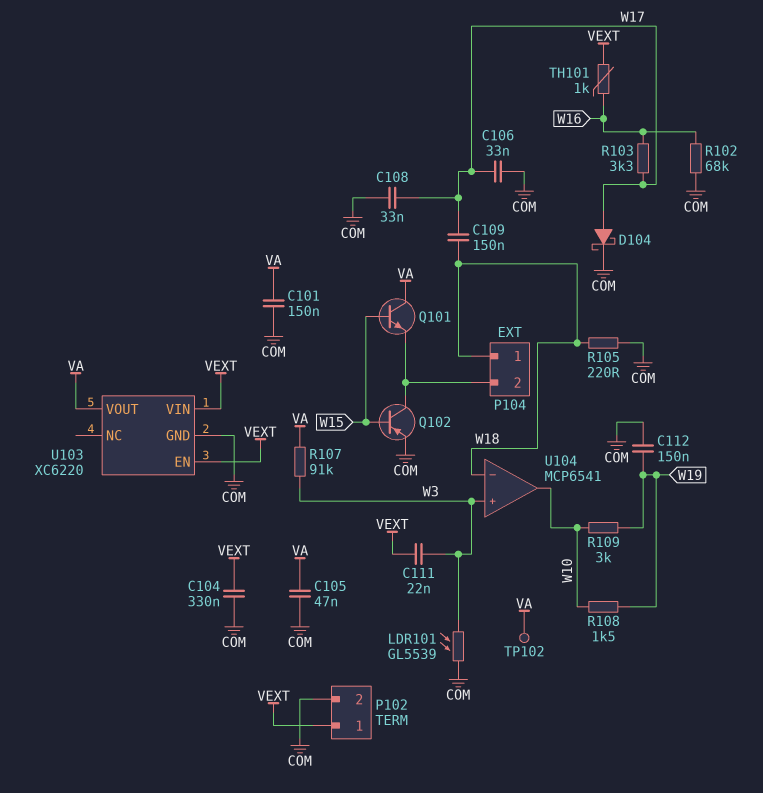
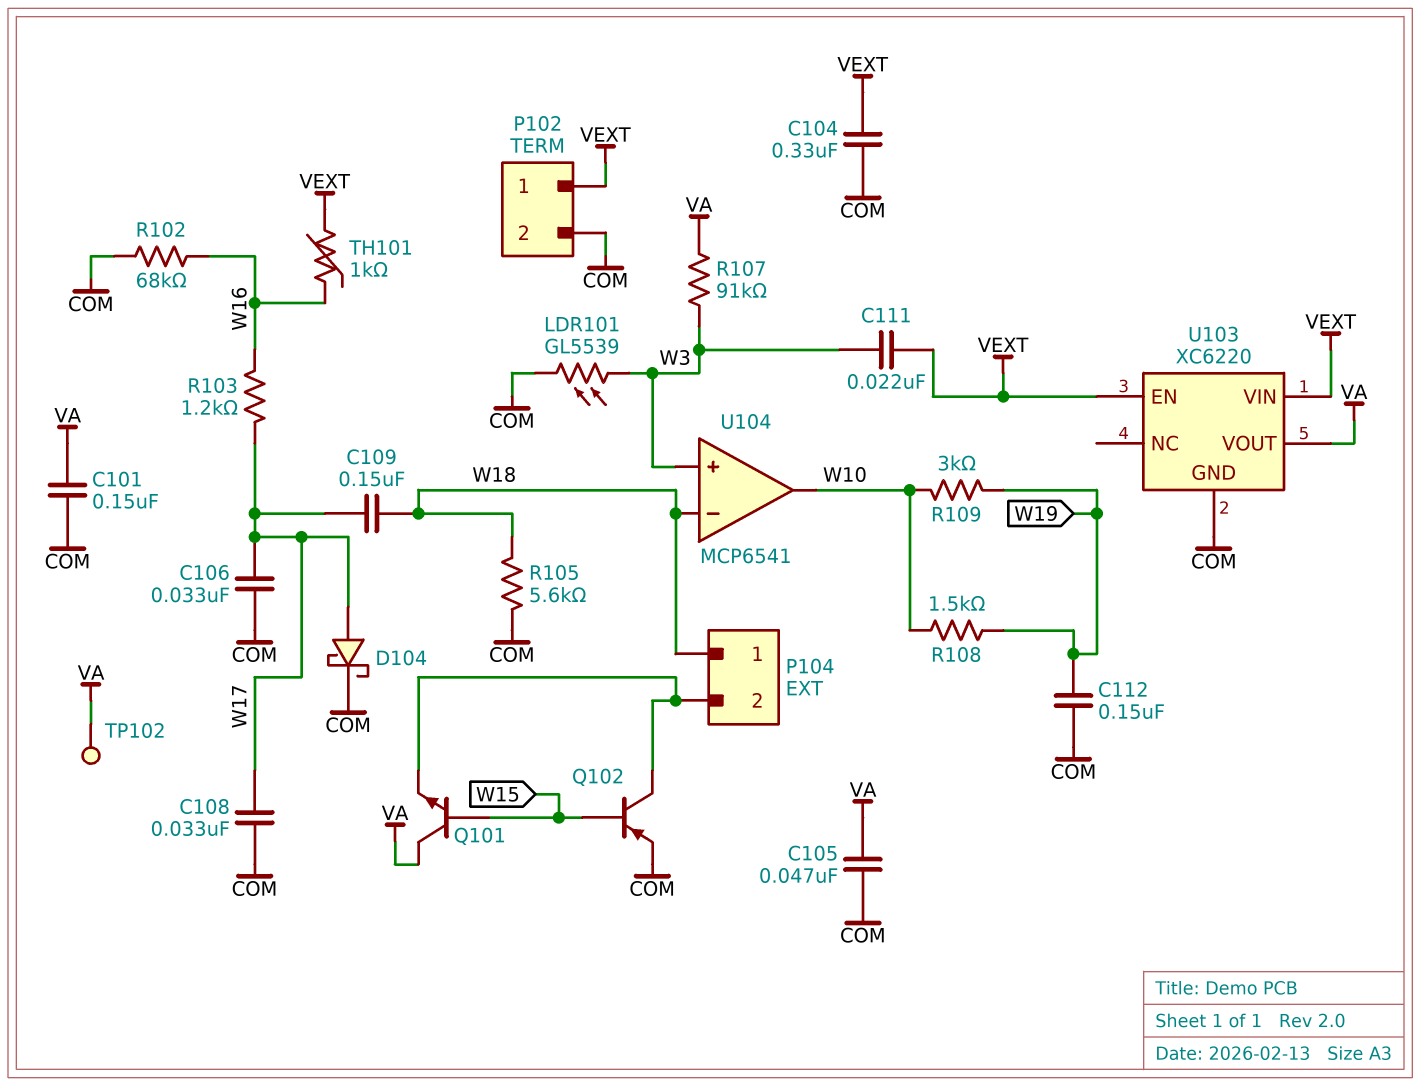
R103: 3.3k (W16, W17) -> 1.2k (W16, W17)
R105: 220 (COM, W18) -> 5.6k (COM, W18)

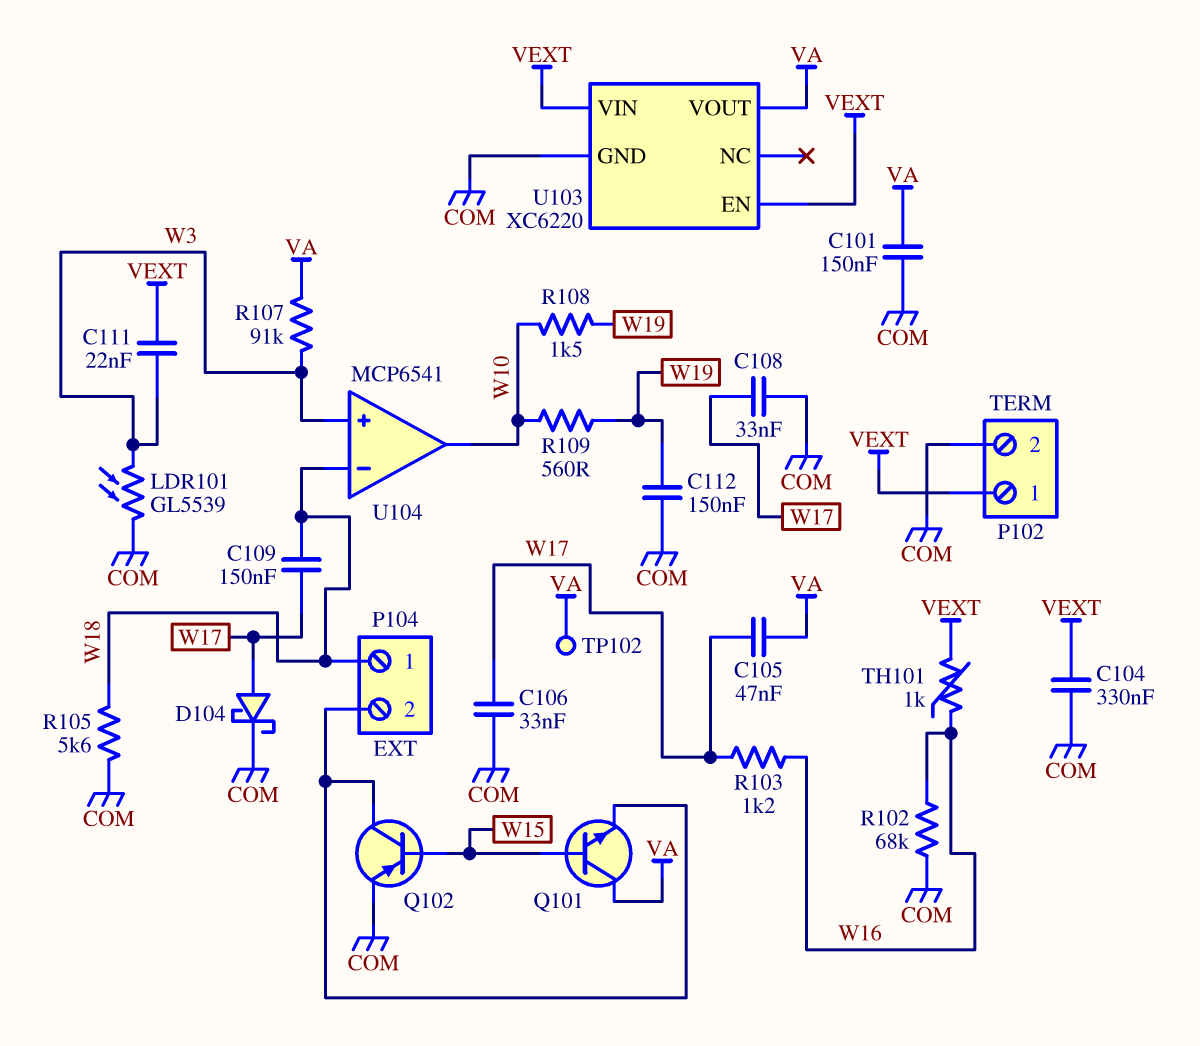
C105: 47nF (COM, VA) -> 47nF (VA, W17)
R109: 3k (W10, W19) -> 560 (W10, W19)

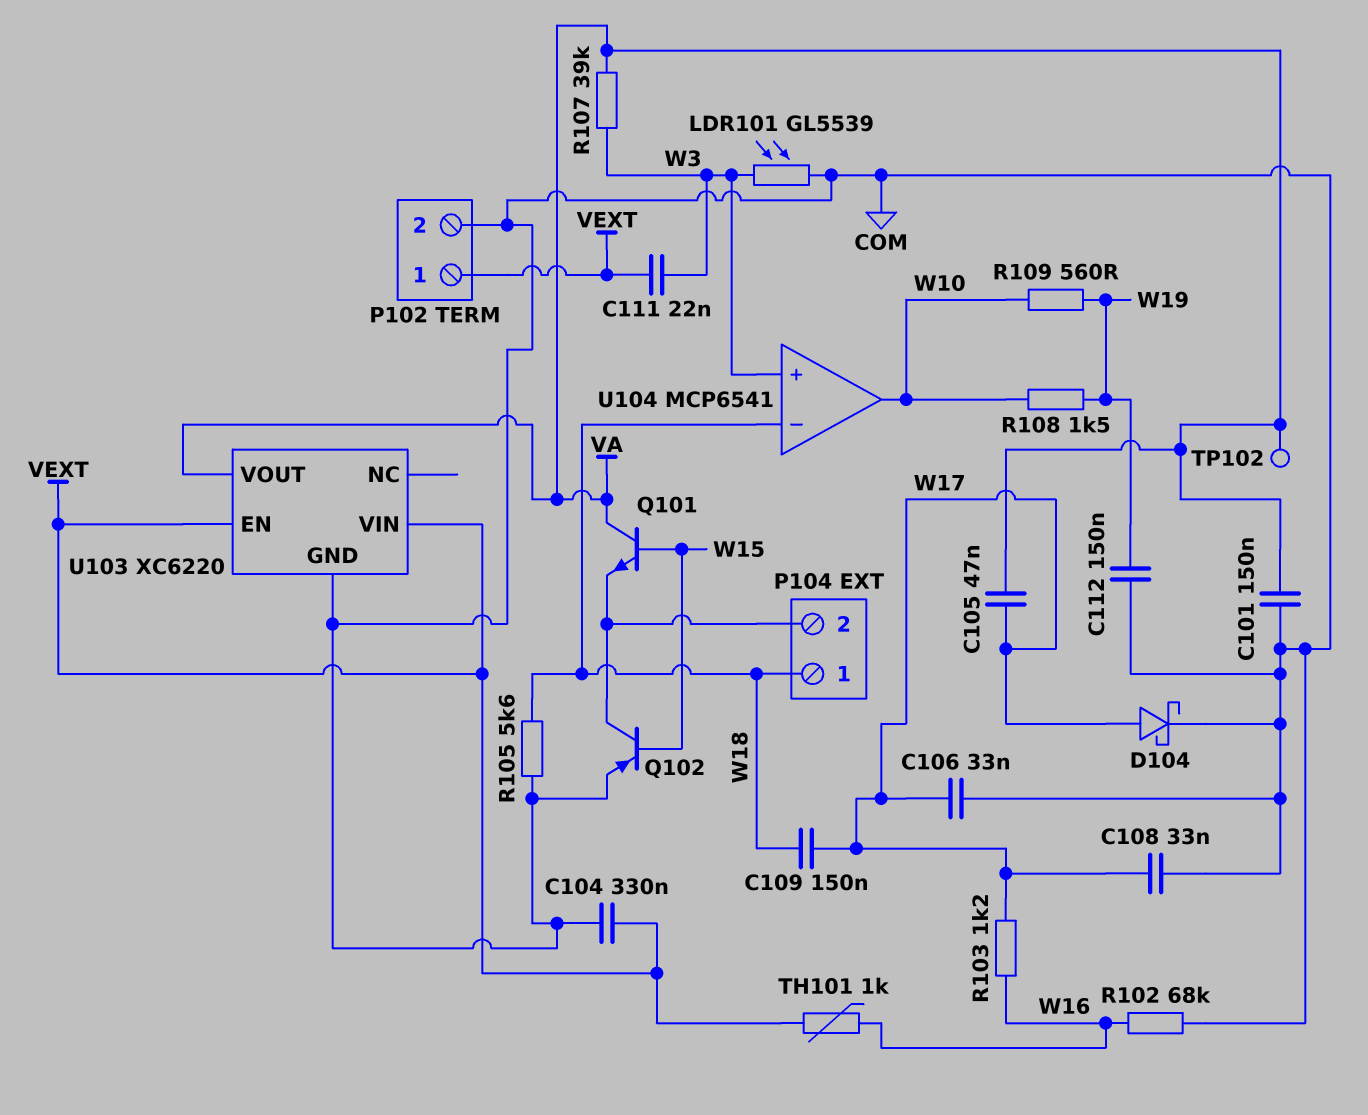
R107: 91k (VA, W3) -> 39k (VA, W3)

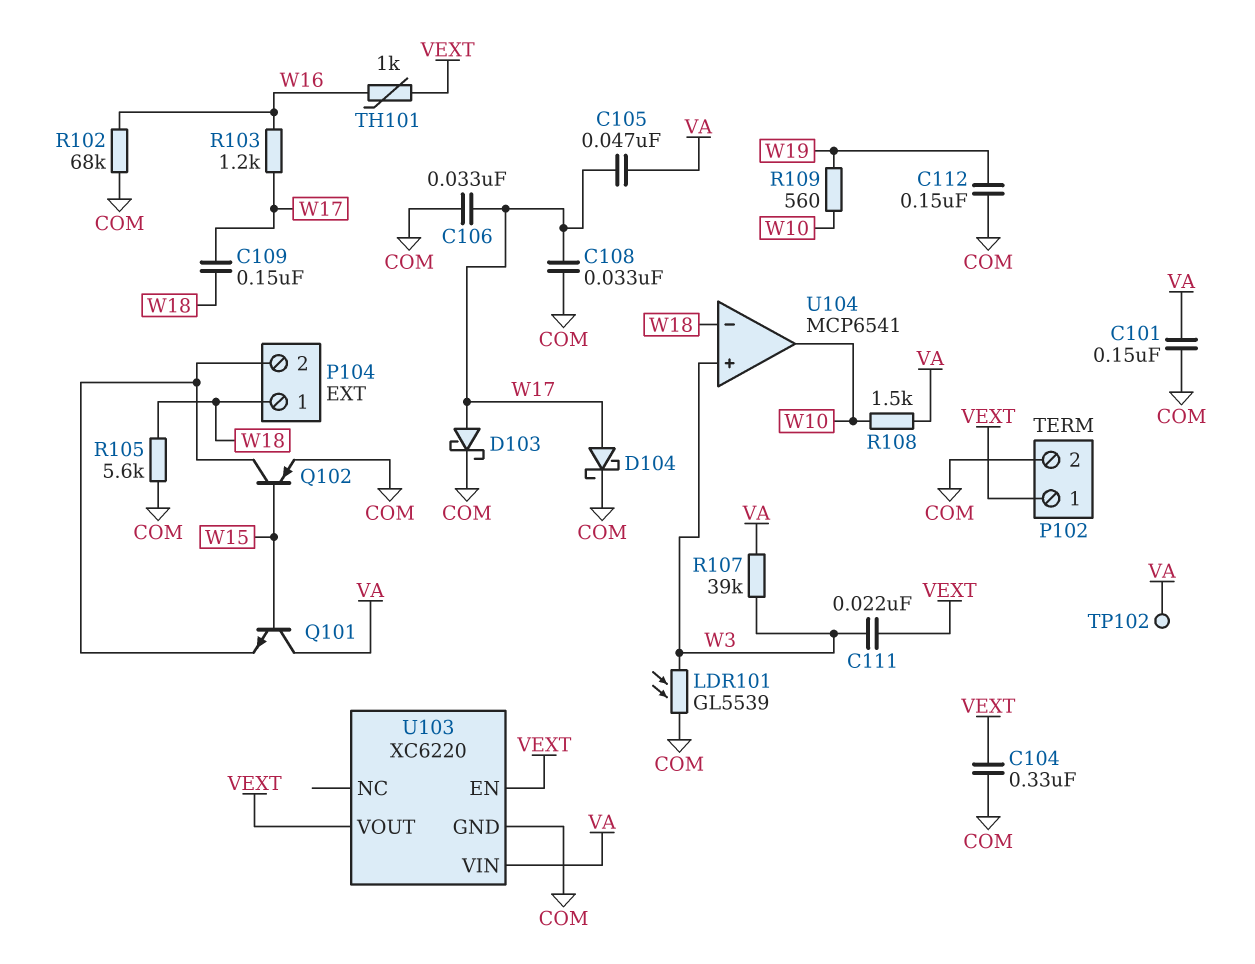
D103: none -> schottky (A W17, K COM)
R108: 1.5k (W10, W19) -> 1.5k (VA, W10)
U103 pin VIN: VEXT -> VA
U103 pin VOUT: VA -> VEXT

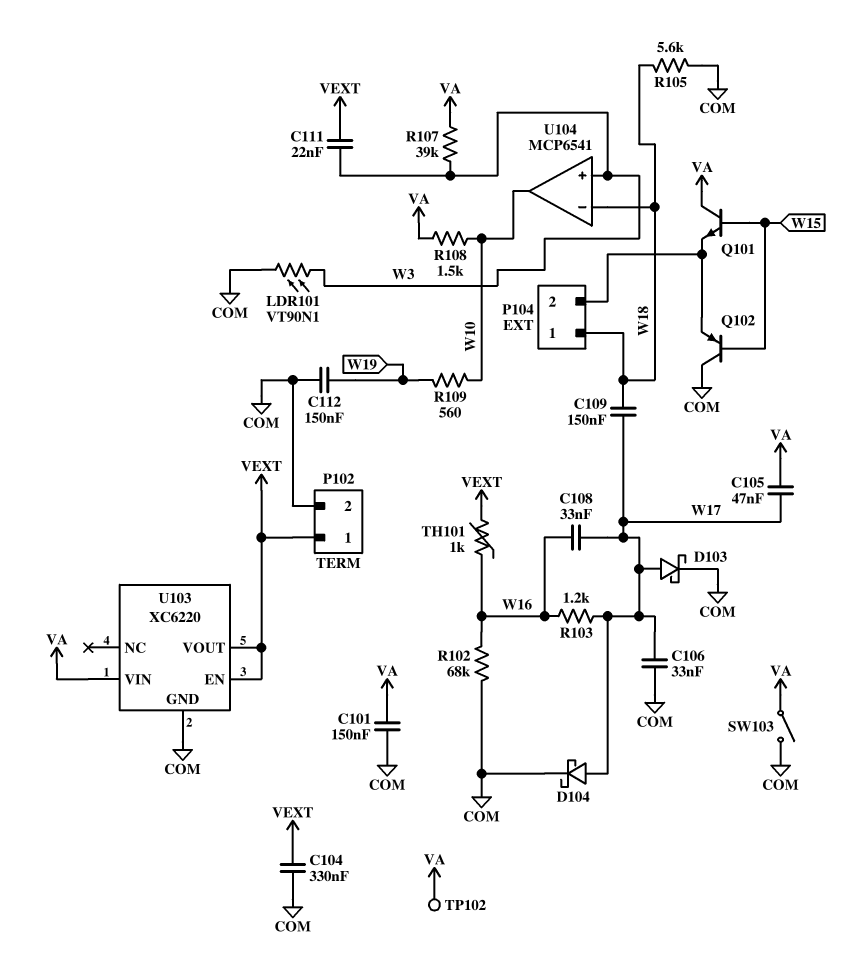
C108: 33nF (COM, W17) -> 33nF (W16, W17)
LDR101: GL5539 (COM, W3) -> VT90N1 (COM, W3)
Q102: PNP (B W15, C P104/2, E COM) -> PNP (B W15, C COM, E P104/2)
SW103: none -> switch (COM, VA)

